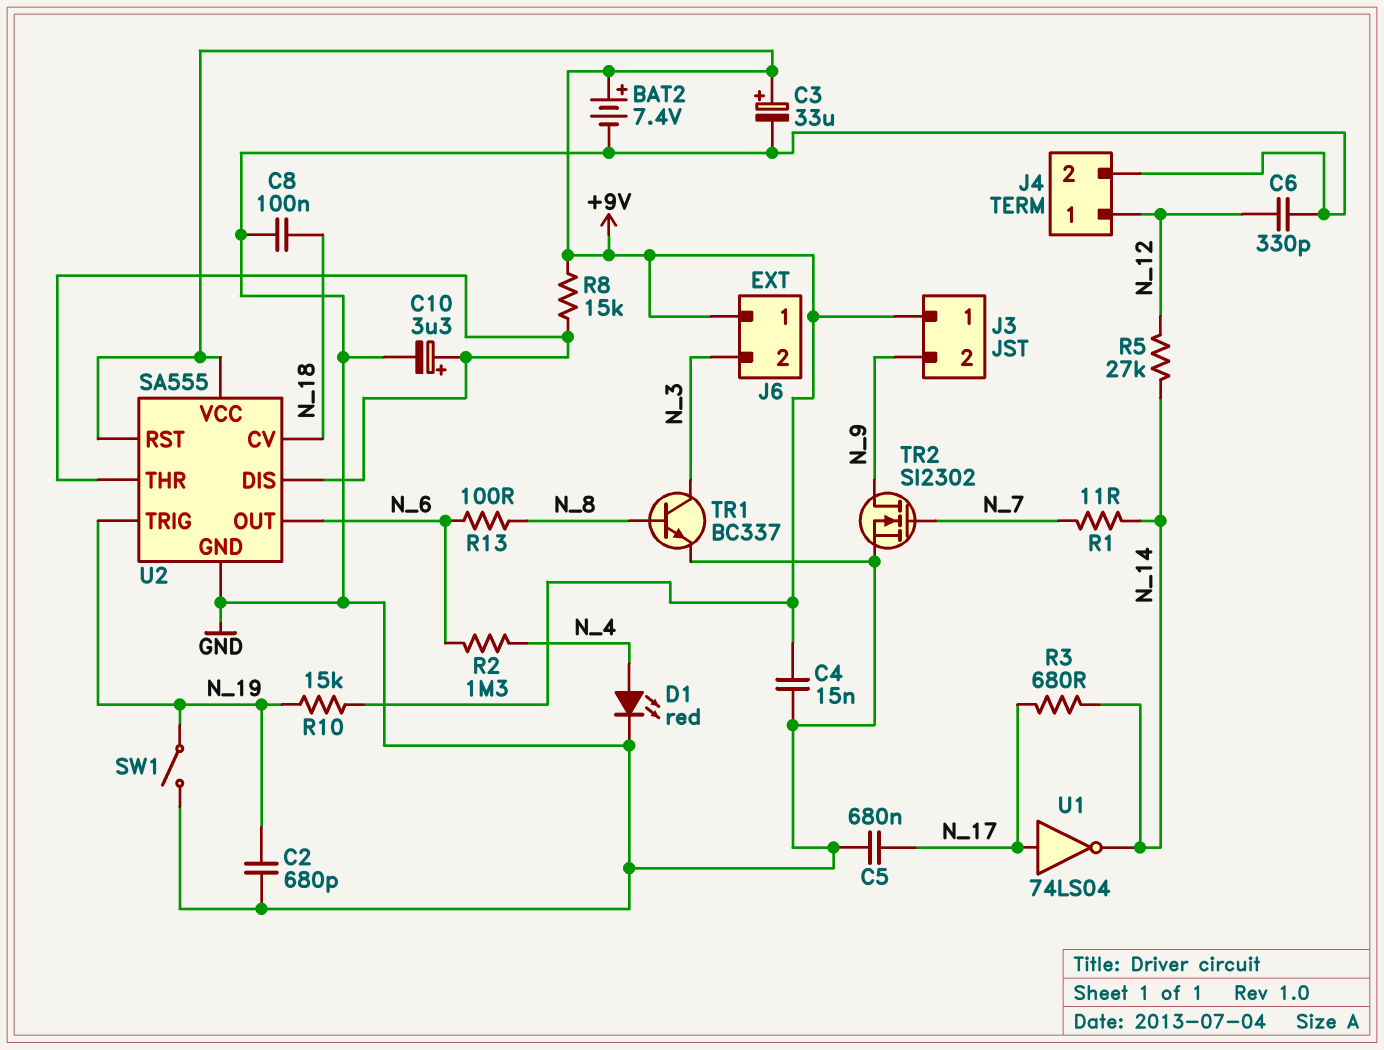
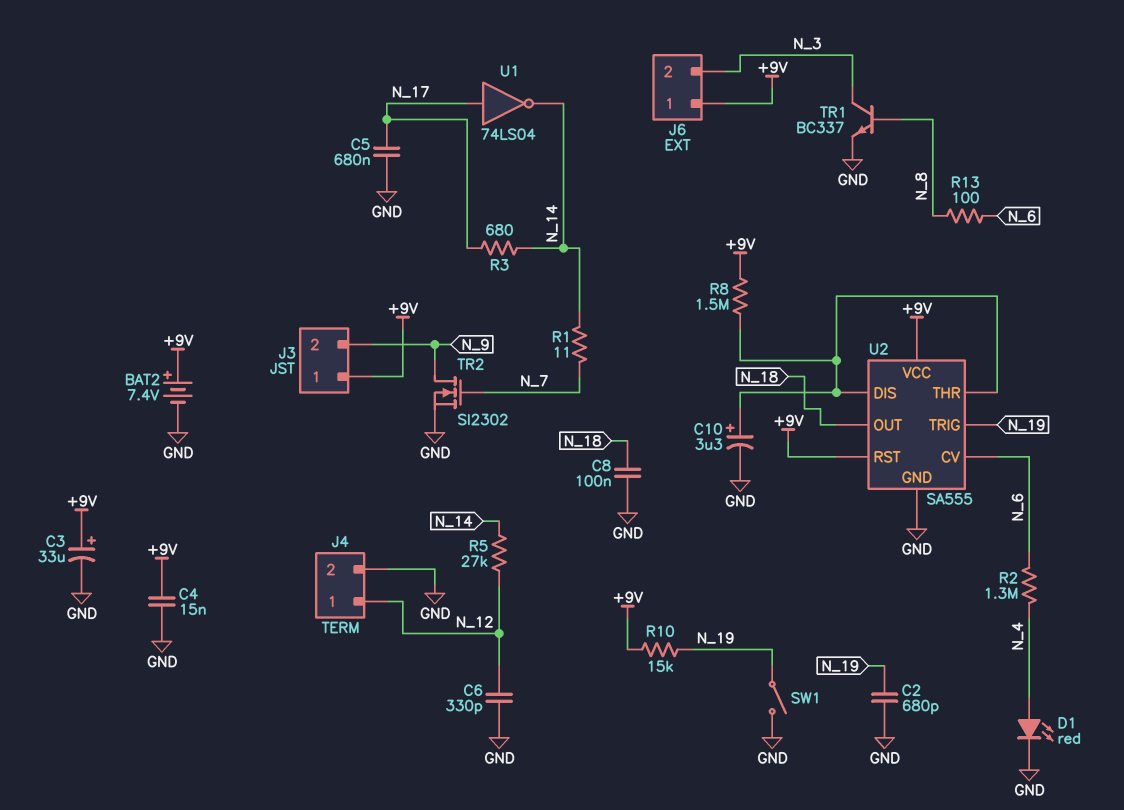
R8: 15k (+9V, U2/DIS) -> 1.5M (+9V, U2/DIS)
U2 pin CV: N_18 -> N_6
U2 pin OUT: N_6 -> N_18

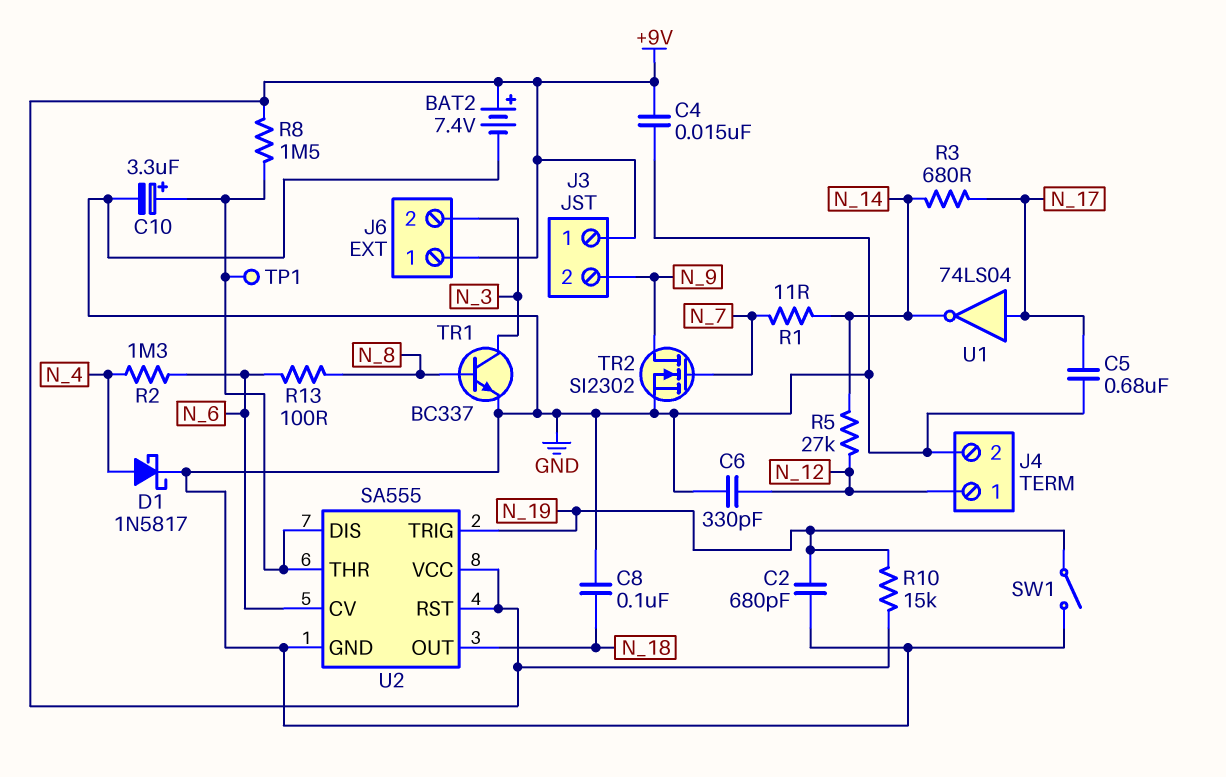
C3: 33uF (plus +9V, minus GND) -> none
D1: LED red (A N_4, K GND) -> schottky 1N5817 (A N_4, K GND)
TP1: none -> test point (U2/DIS)

